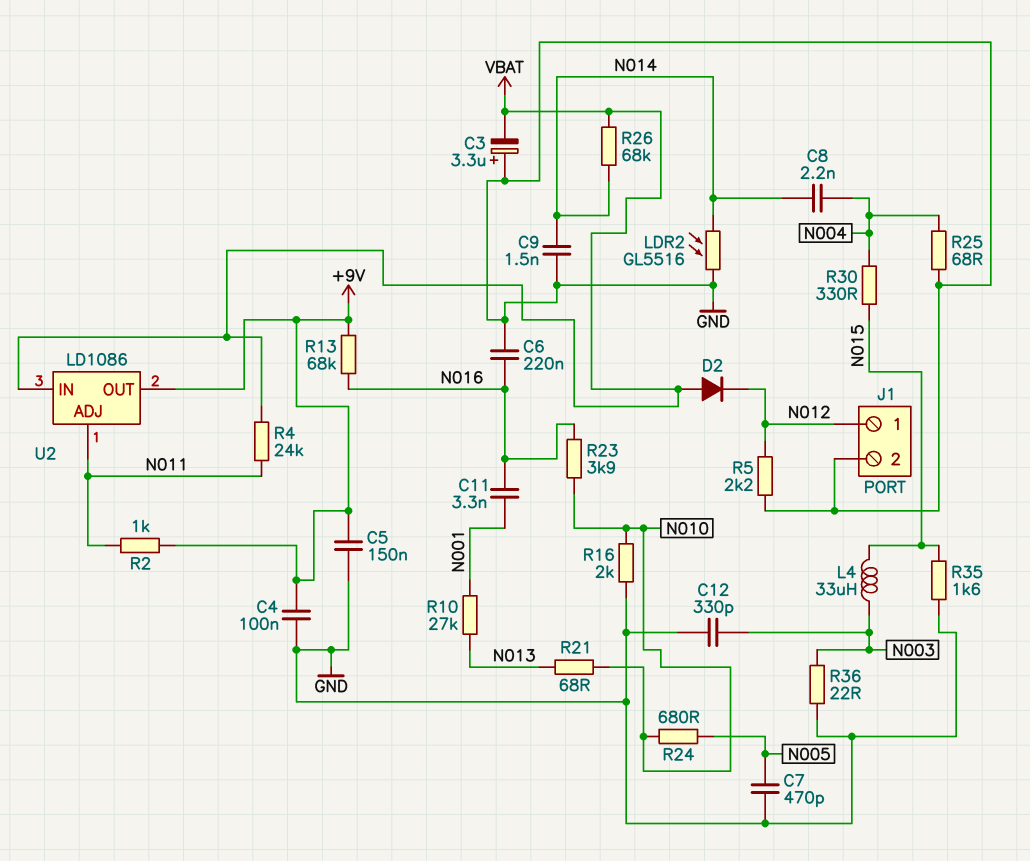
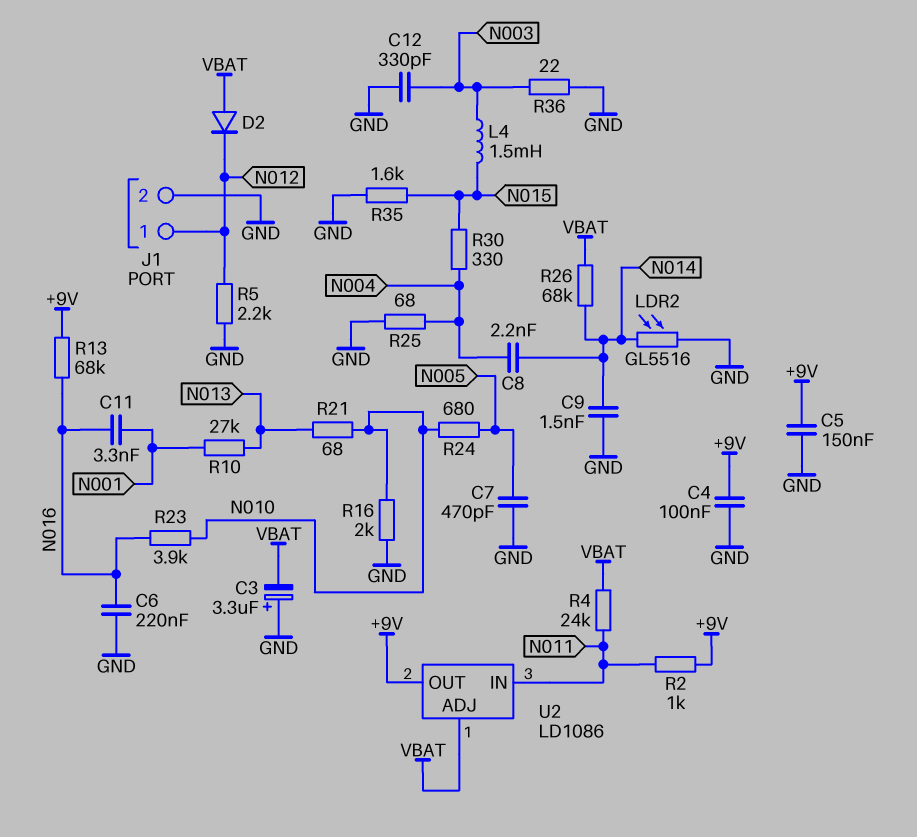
L4: 33uH (N003, N015) -> 1.5mH (N003, N015)
U2 pin ADJ: N011 -> VBAT
U2 pin IN: VBAT -> N011

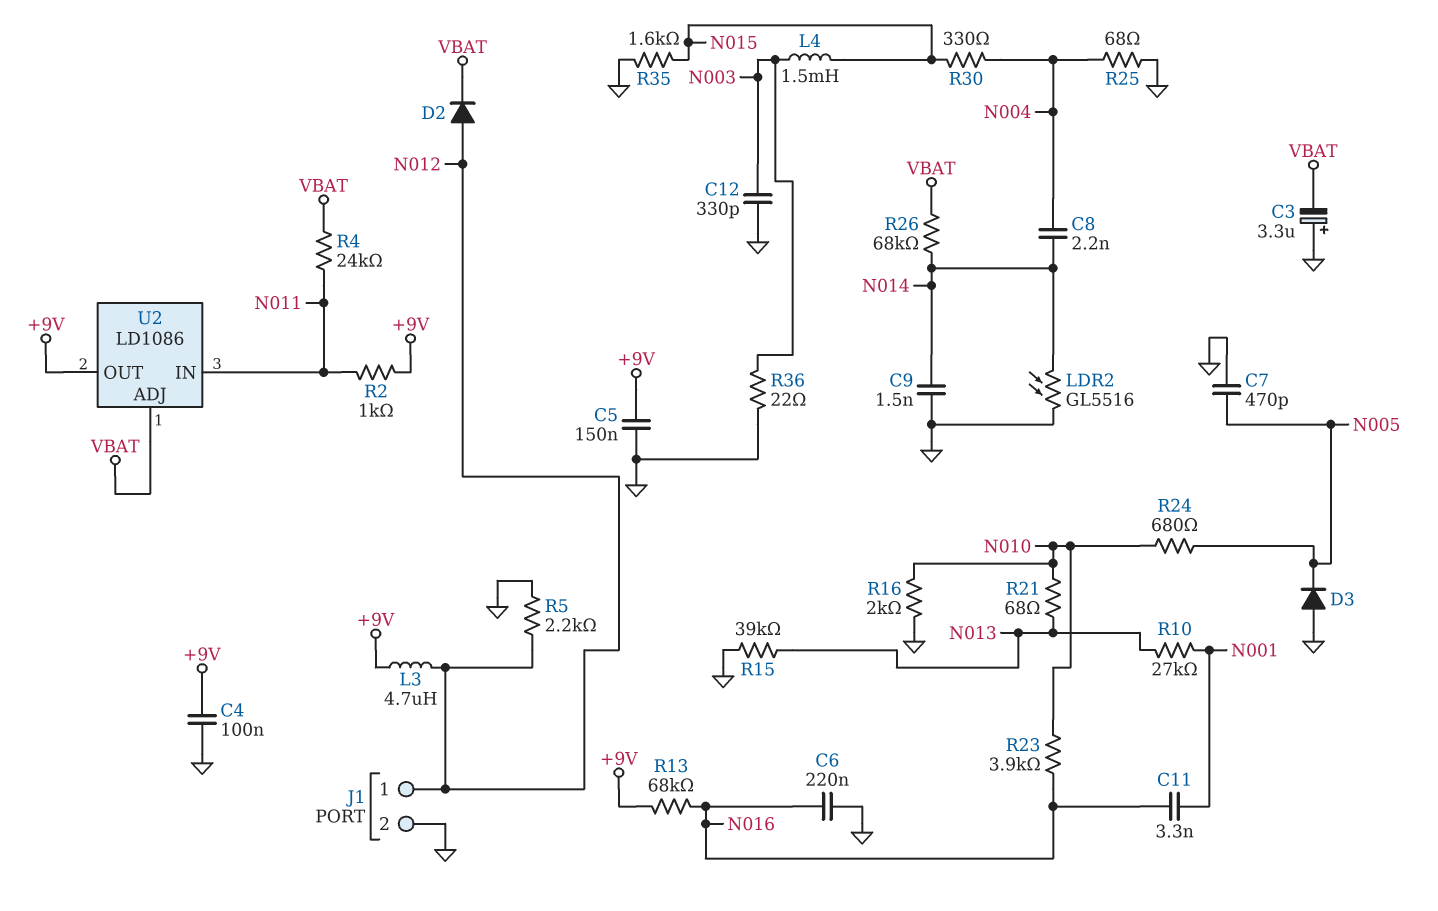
D2: diode (A VBAT, K N012) -> diode (A N012, K VBAT)
D3: none -> diode (A GND, K N005)
L3: none -> 4.7uH (+9V, N012)
R15: none -> 39k (GND, N013)

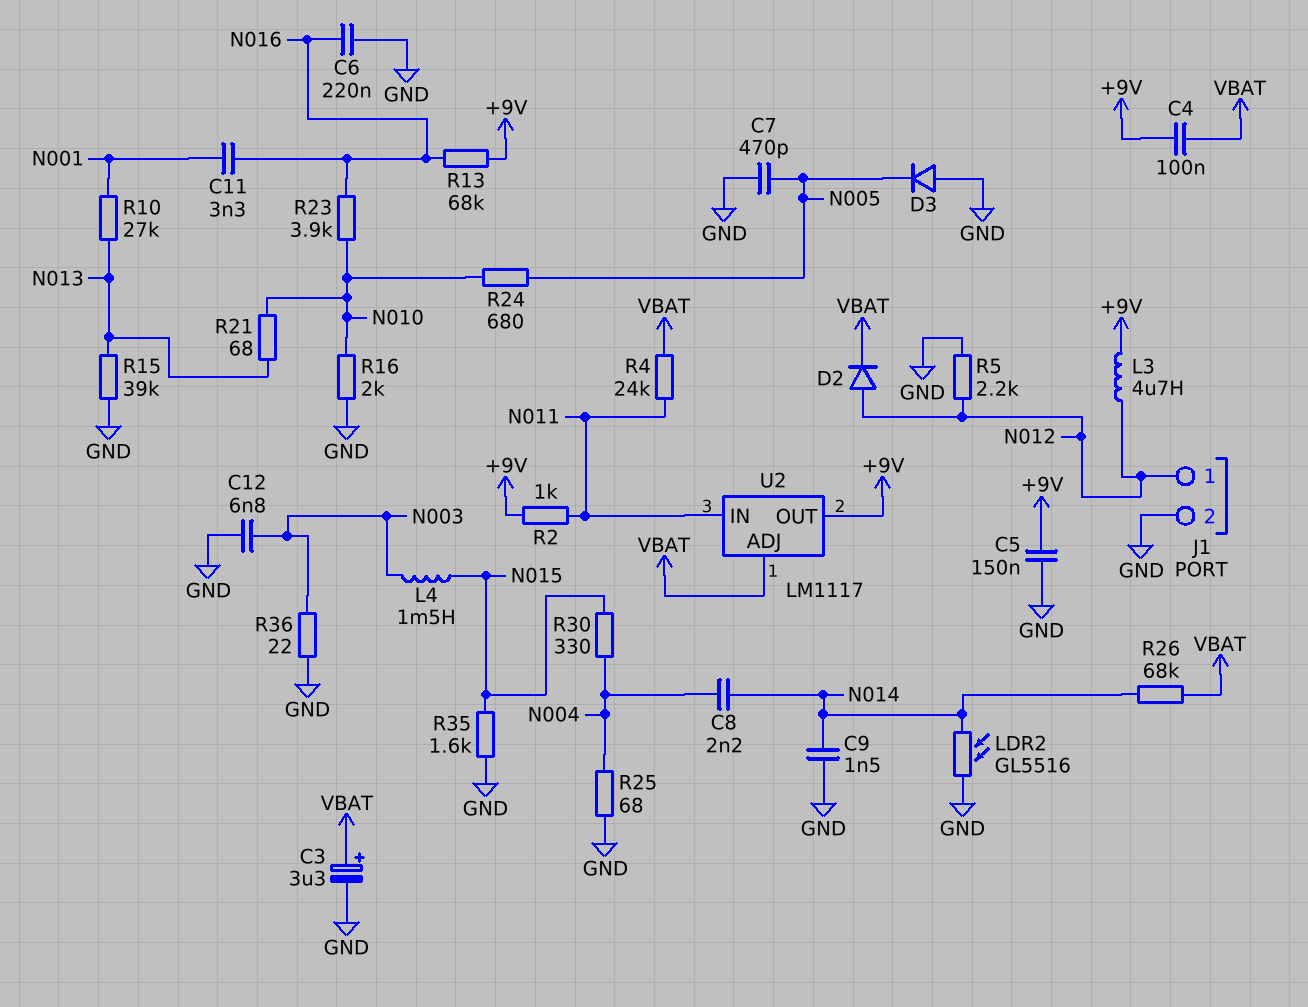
C3: 3.3uF (plus GND, minus VBAT) -> 3.3uF (plus VBAT, minus GND)
C4: 100nF (+9V, GND) -> 100nF (+9V, VBAT)
C12: 330pF (GND, N003) -> 6.8nF (GND, N003)
U2: LD1086 -> LM1117

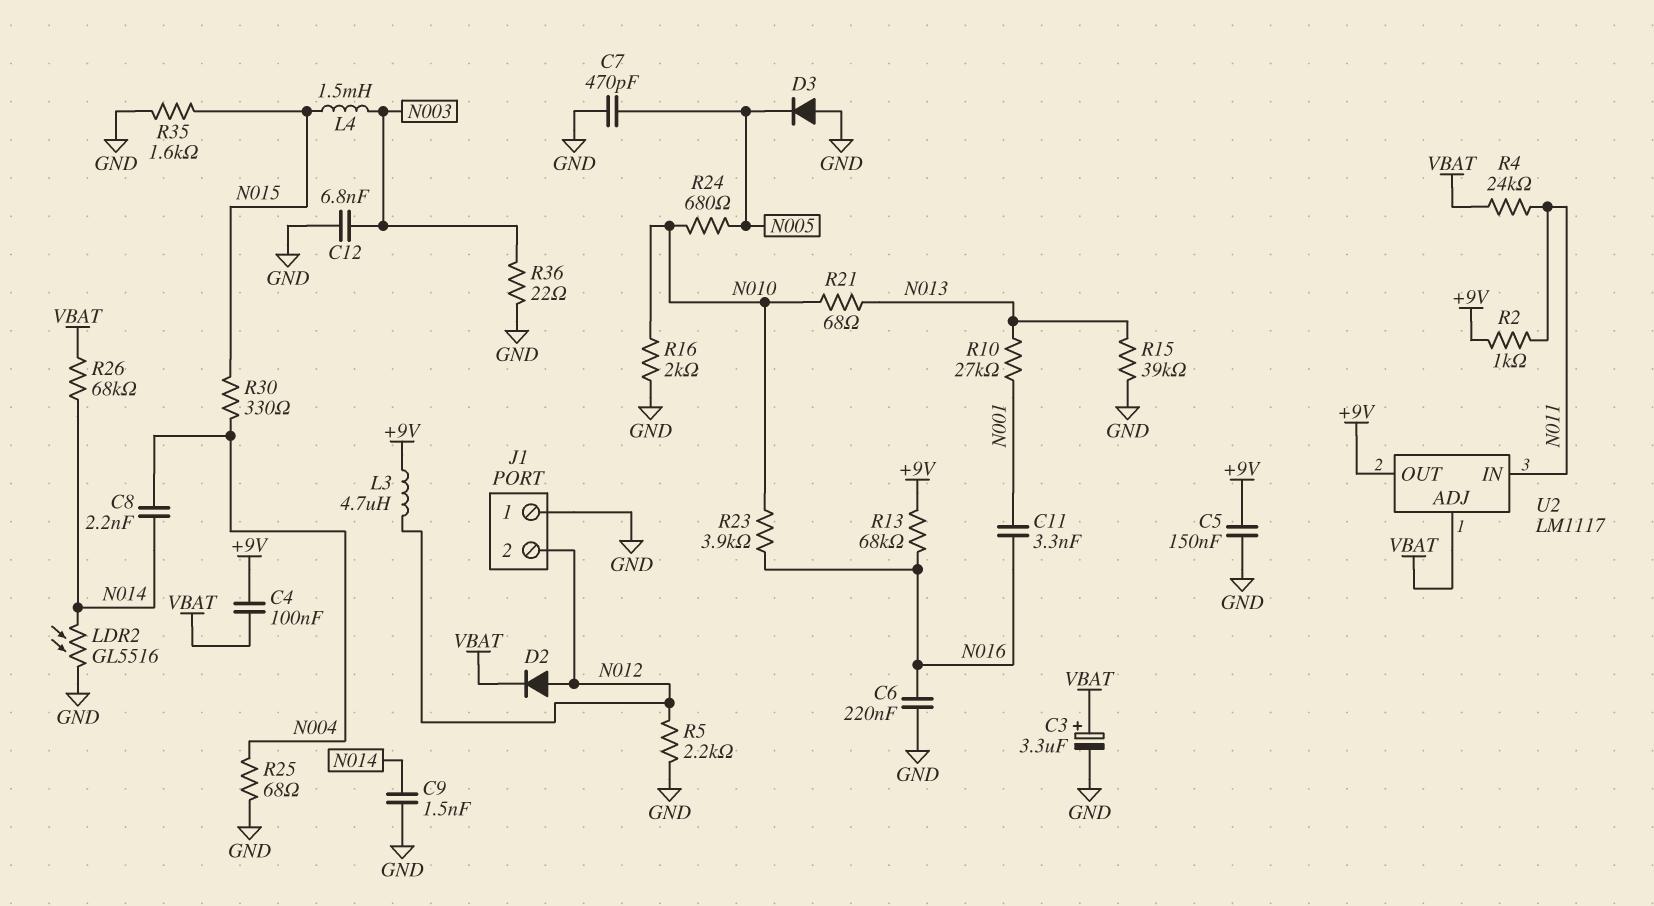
J1 pin 1: N012 -> GND
J1 pin 2: GND -> N012

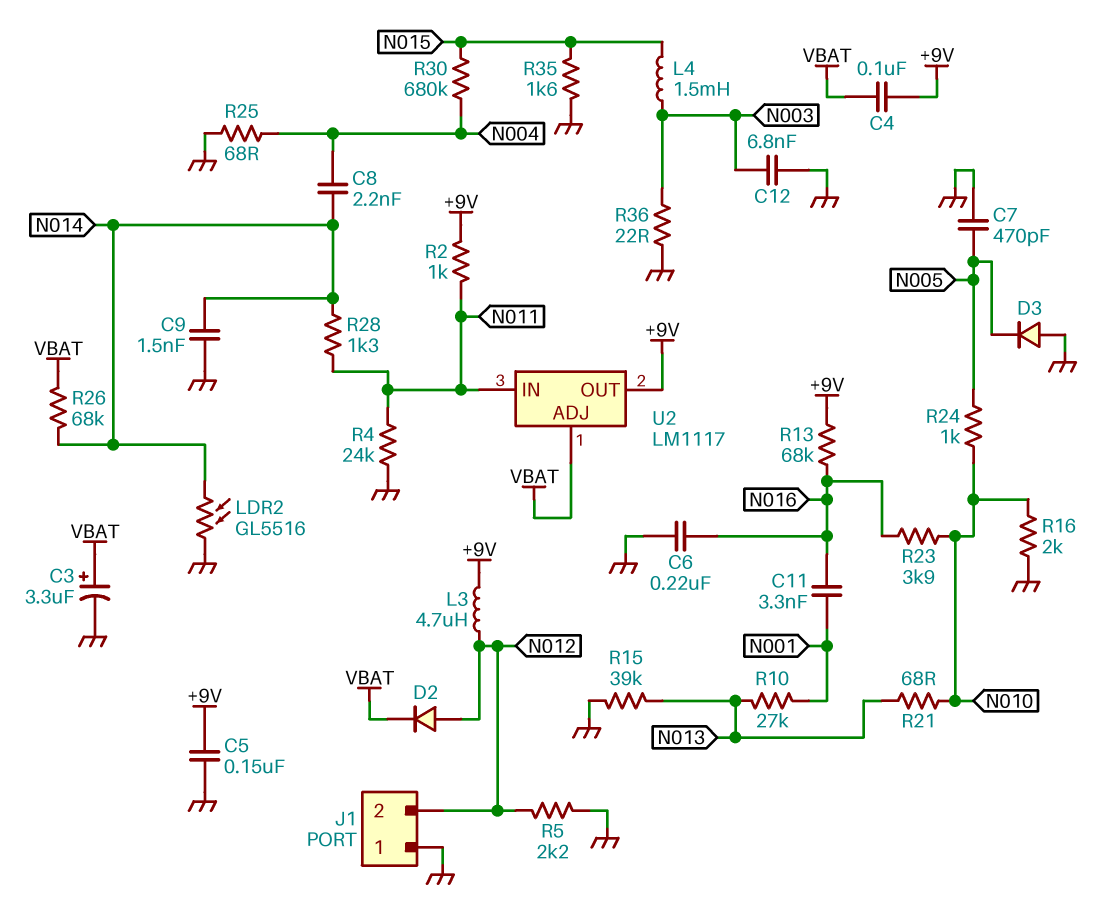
R4: 24k (N011, VBAT) -> 24k (GND, N011)
R24: 680 (N005, N010) -> 1k (N005, N010)
R28: none -> 1.3k (N011, N014)
R30: 330 (N004, N015) -> 680k (N004, N015)

